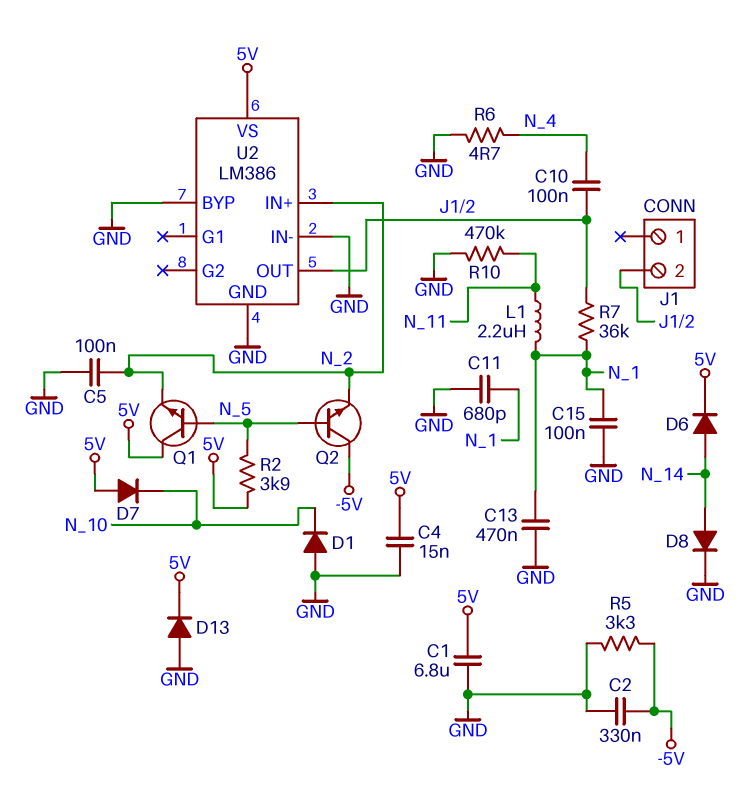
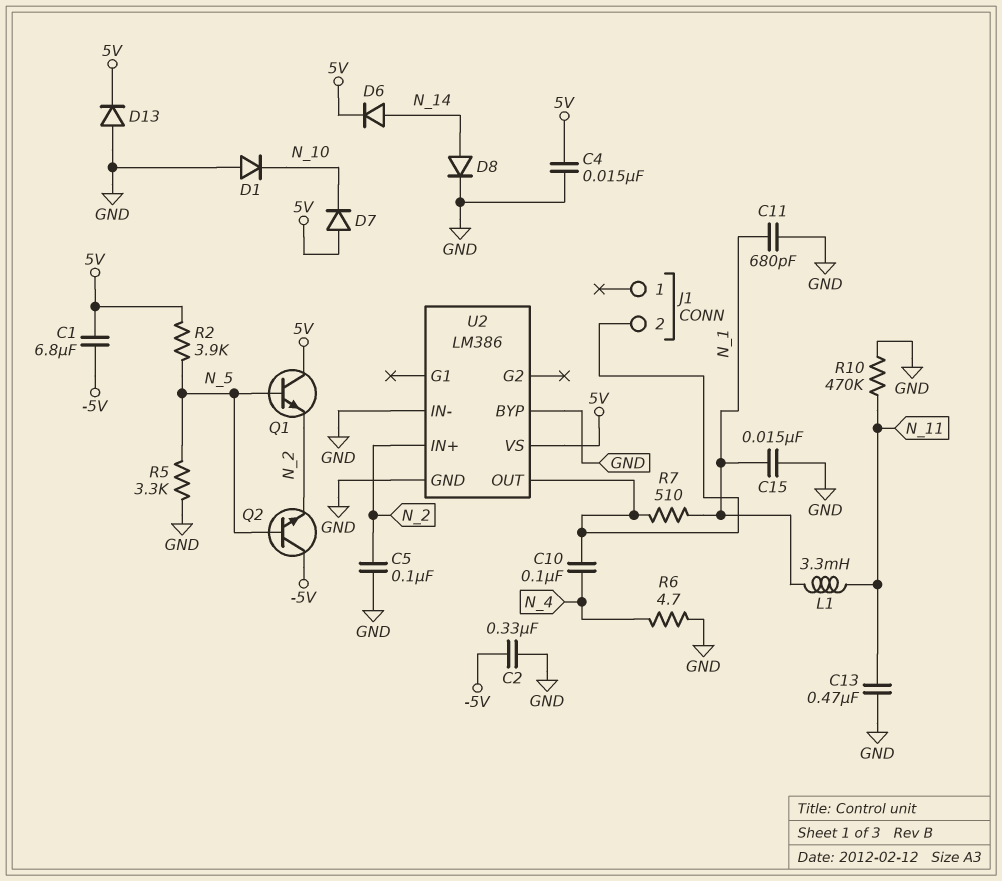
C1: 6.8uF (5V, GND) -> 6.8uF (-5V, 5V)
C13: 470nF (GND, N_1) -> 470nF (GND, N_11)
C15: 100nF (GND, N_1) -> 15nF (GND, N_1)
L1: 2.2uH (N_1, N_11) -> 3.3mH (N_1, N_11)
R5: 3.3k (-5V, GND) -> 3.3k (GND, N_5)
R7: 36k (J1/2, N_1) -> 510 (J1/2, N_1)

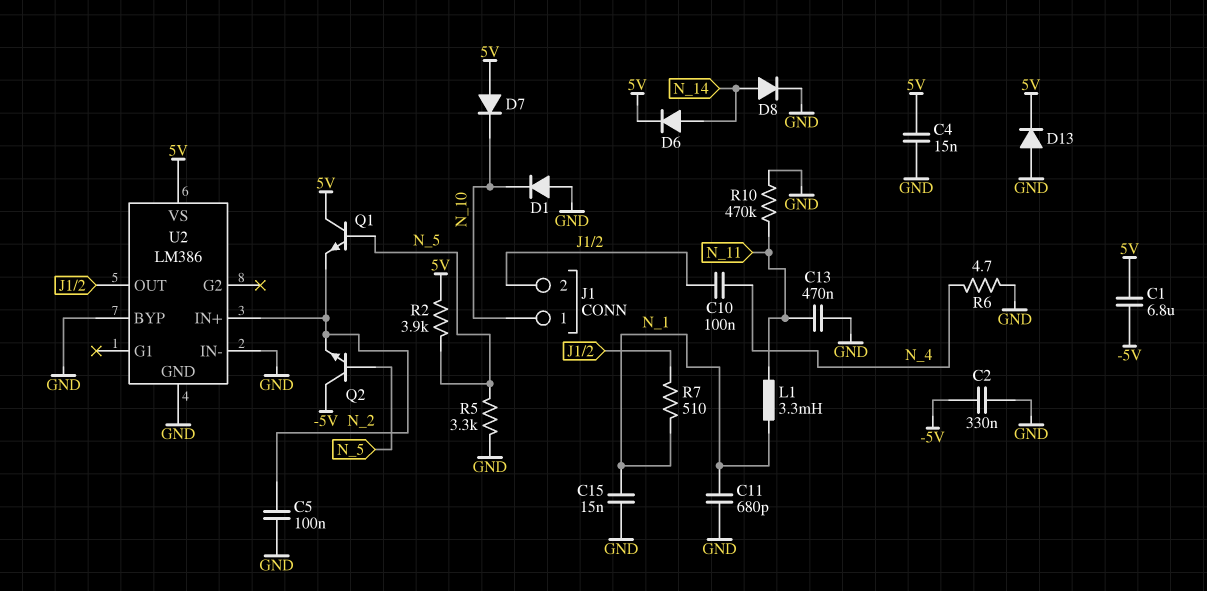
J1 pin 1: none -> N_10

